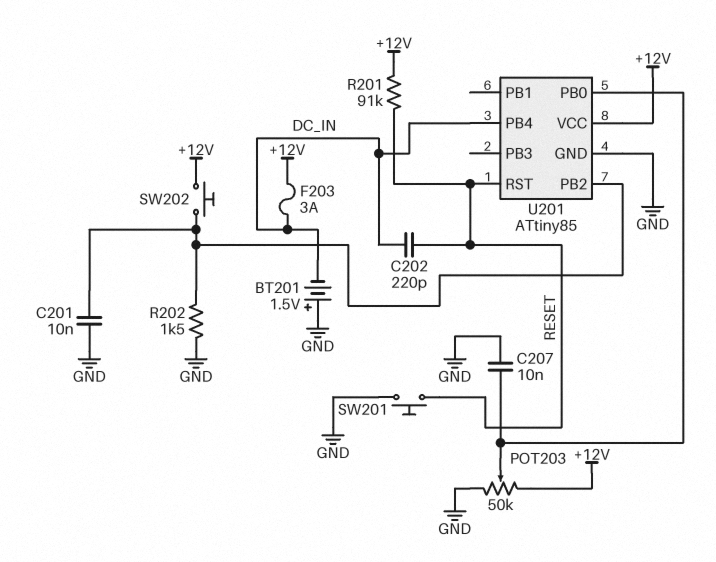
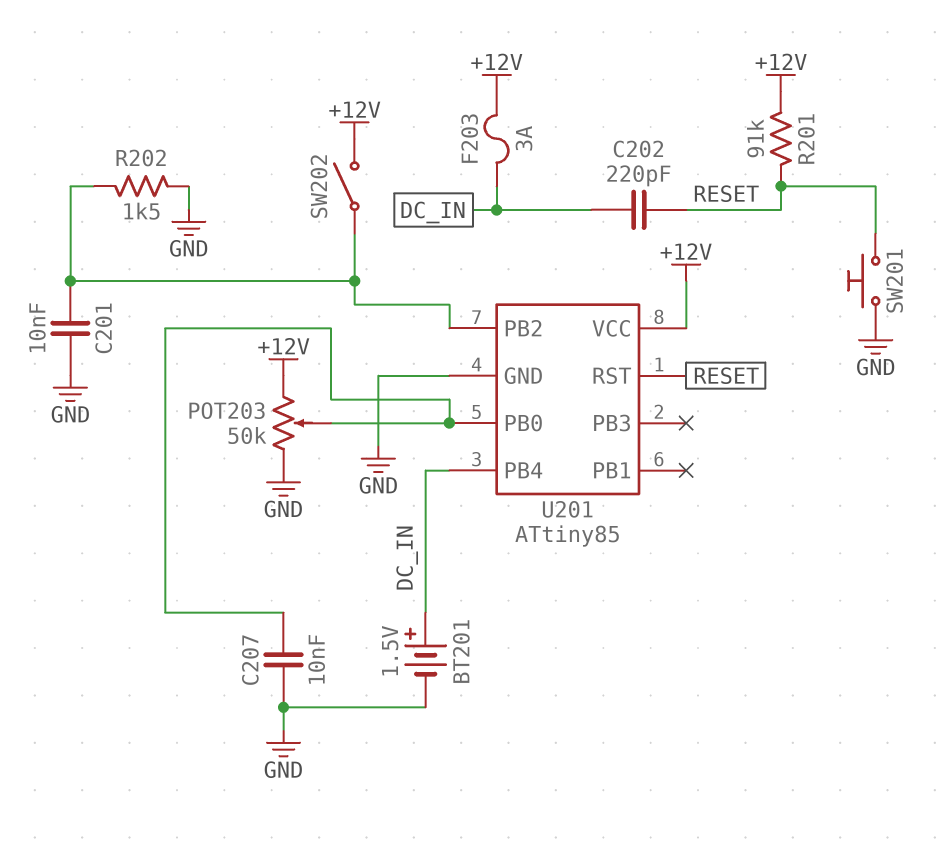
BT201: 1.5V (plus GND, minus DC_IN) -> 1.5V (plus DC_IN, minus GND)
SW202: button (+12V, U201/PB2) -> switch (+12V, U201/PB2)

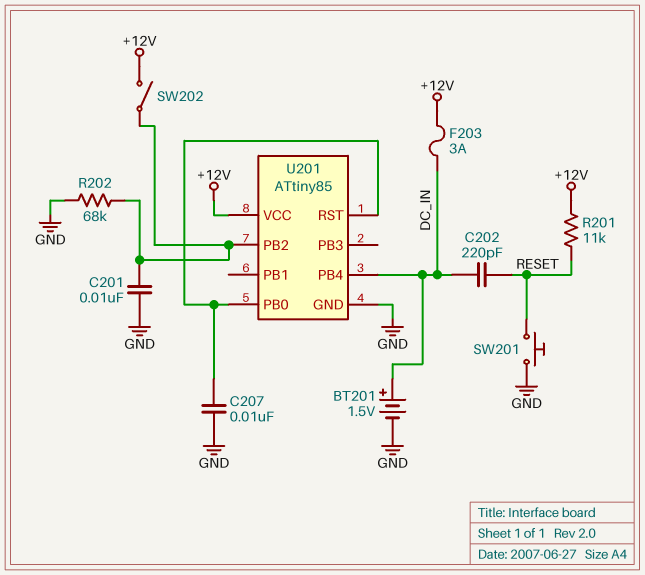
POT203: 50k (+12V, GND, wiper U201/PB0) -> none
R201: 91k (+12V, RESET) -> 11k (+12V, RESET)
R202: 1.5k (GND, U201/PB2) -> 68k (GND, U201/PB2)
U201 pin RST: RESET -> U201/PB0

